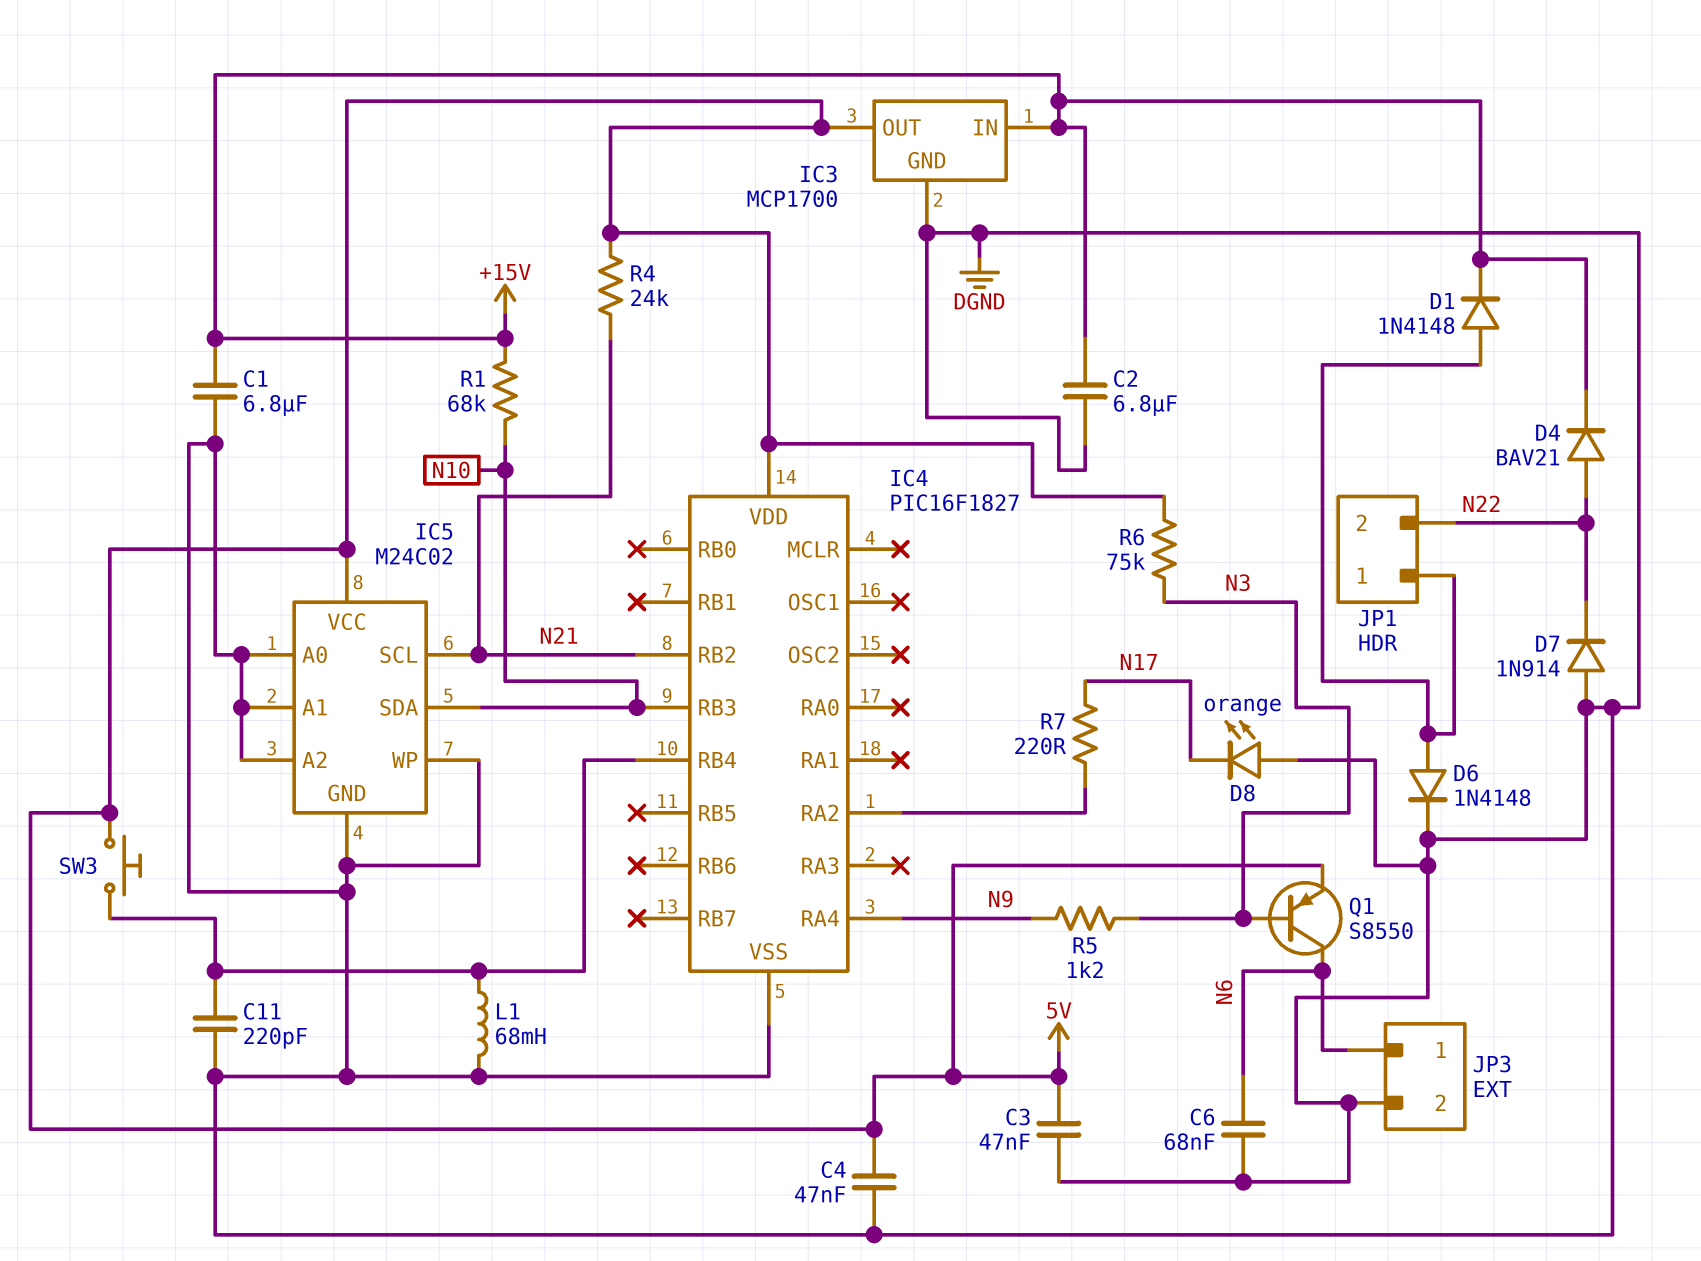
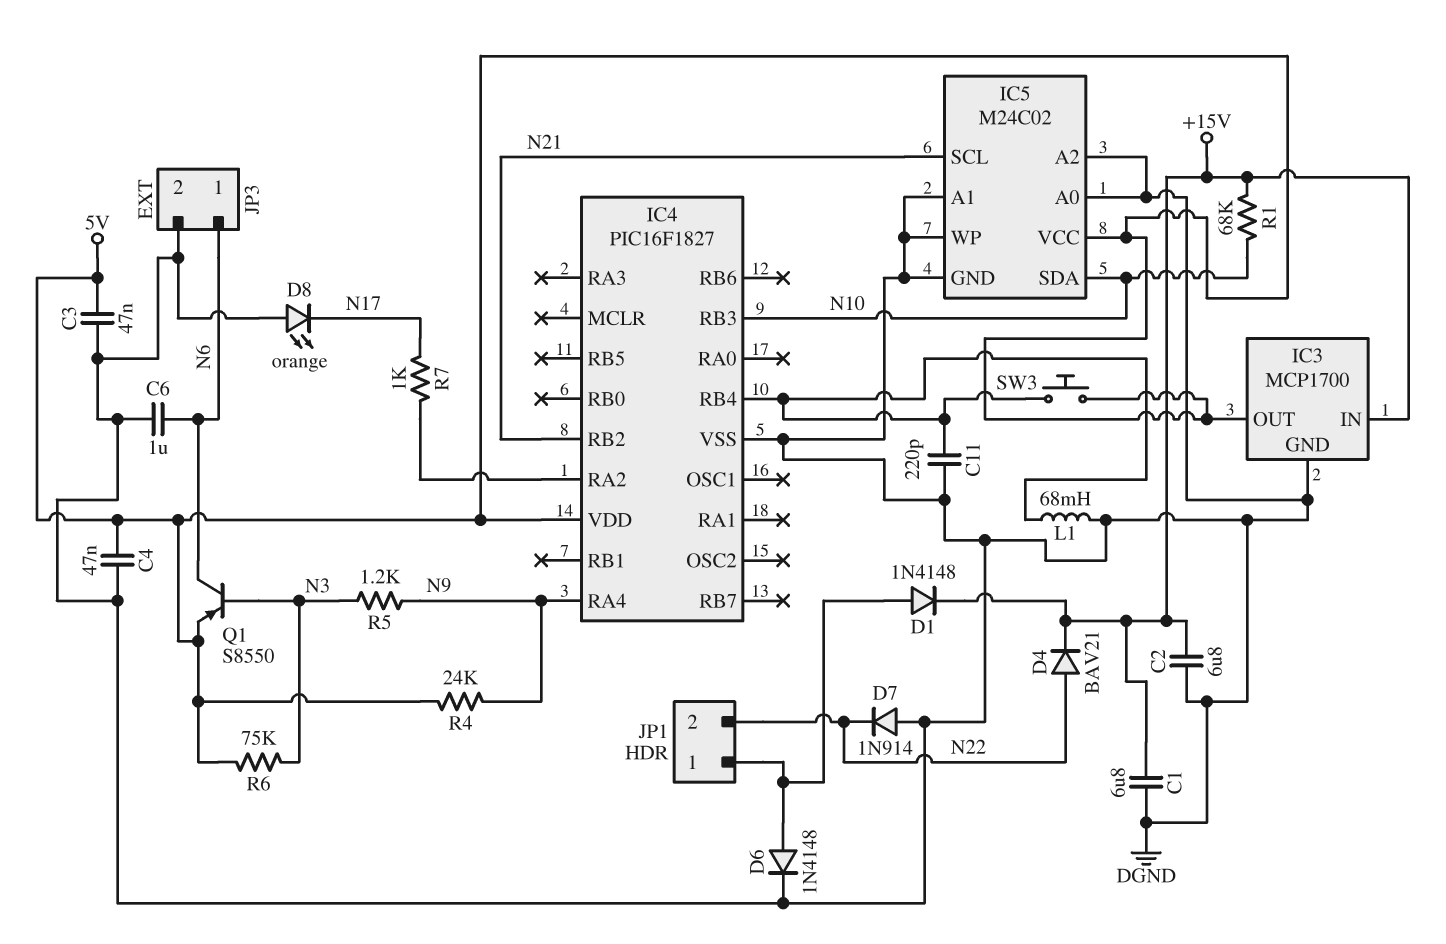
C6: 68nF (DGND, N6) -> 1uF (DGND, N6)
R4: 24k (5V, N21) -> 24k (5V, N9)
R7: 220 (IC4/RA2, N17) -> 1k (IC4/RA2, N17)

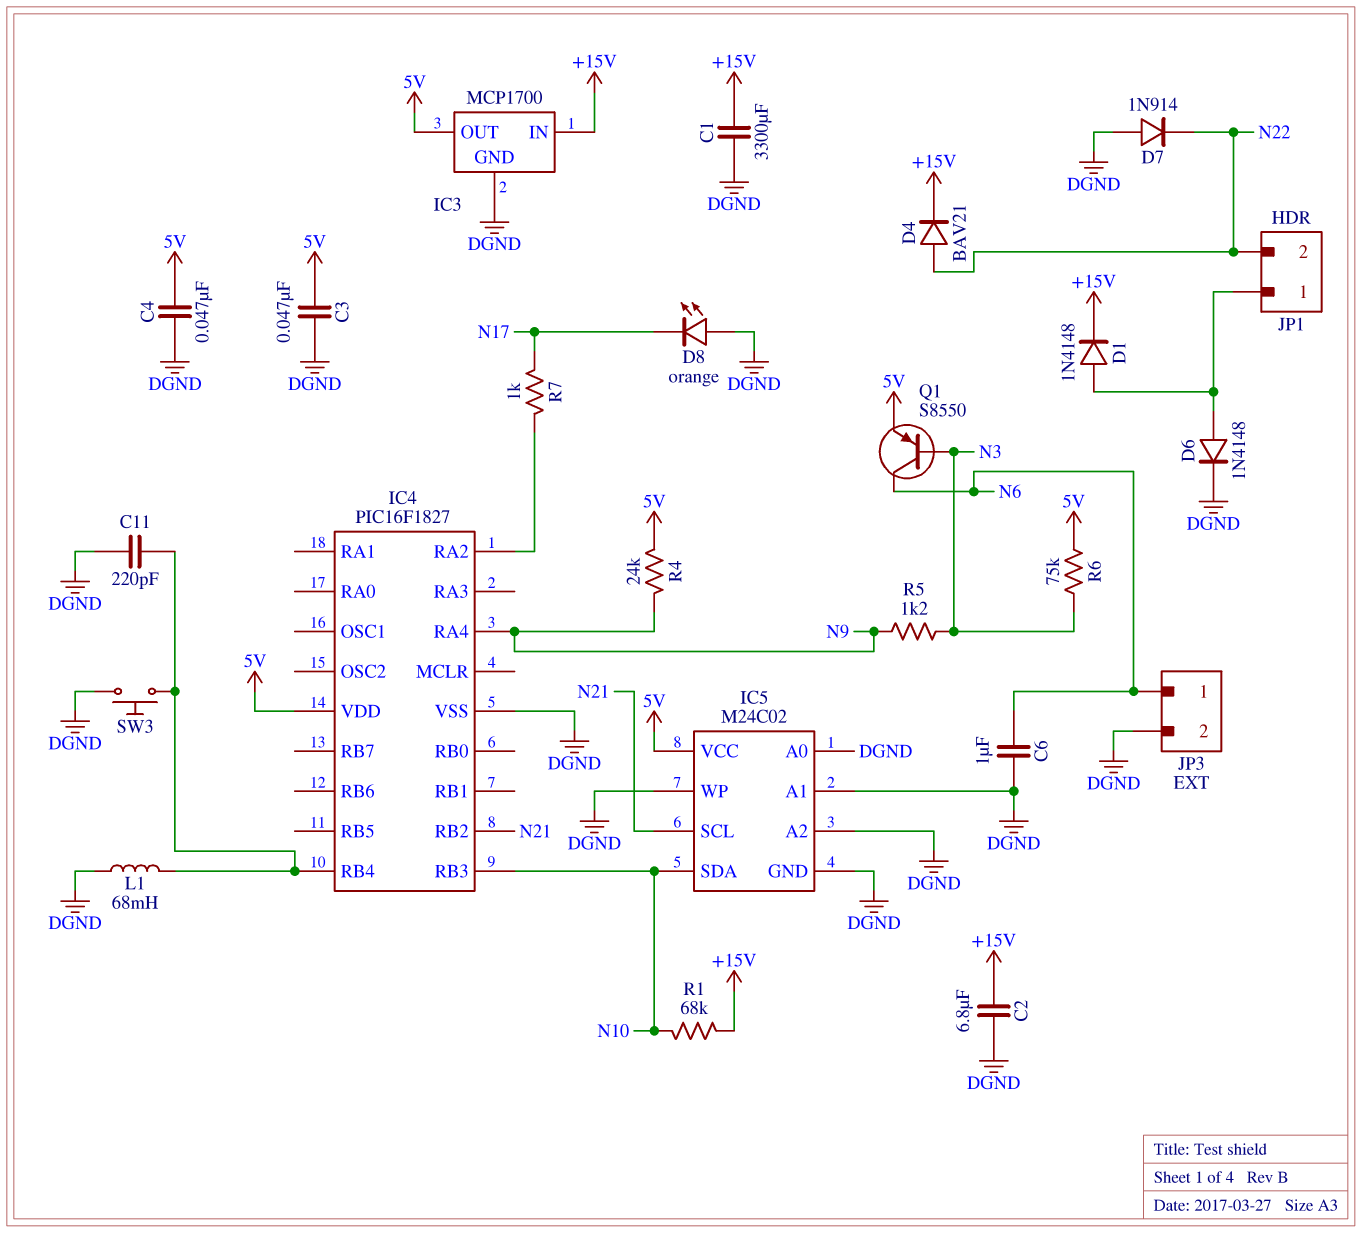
C1: 6.8uF (+15V, DGND) -> 3300uF (+15V, DGND)
SW3: button (5V, IC4/RB4) -> button (DGND, IC4/RB4)

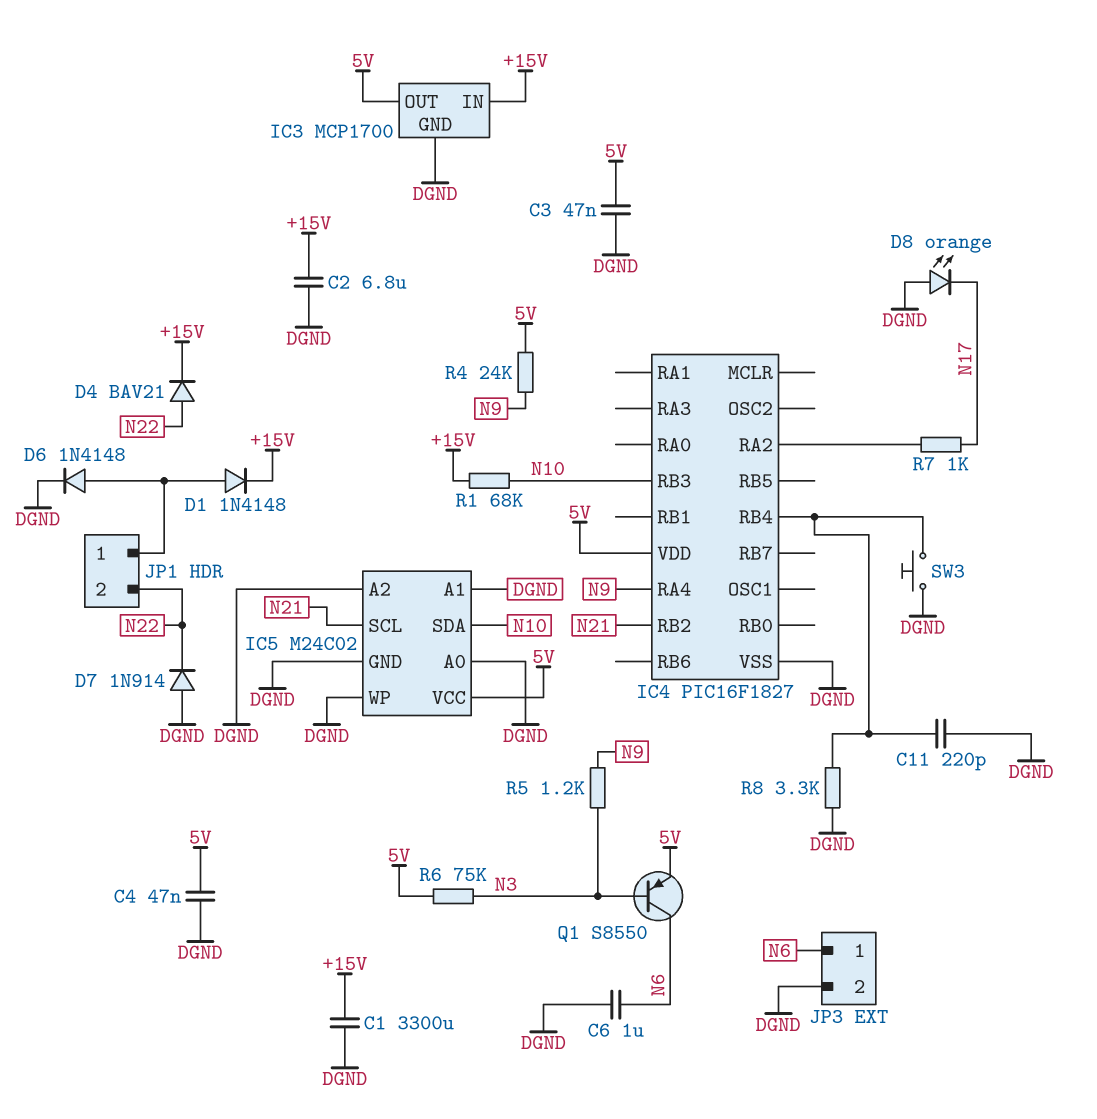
L1: 68mH (DGND, IC4/RB4) -> none
R8: none -> 3.3k (DGND, IC4/RB4)

